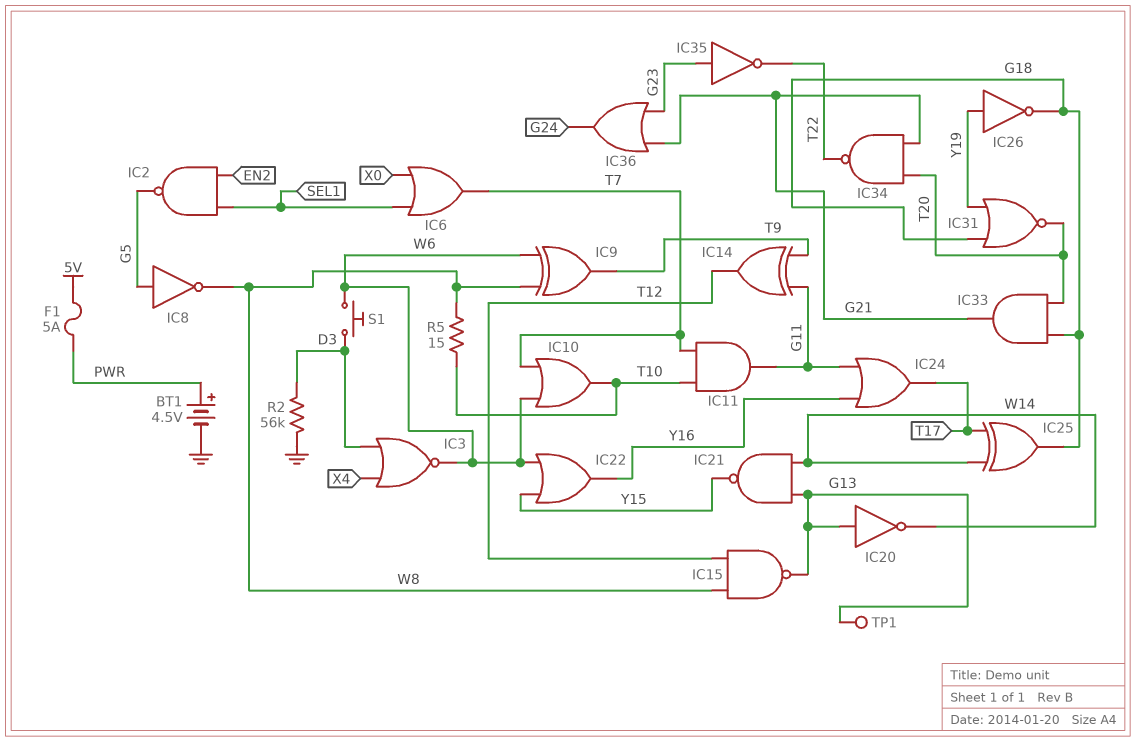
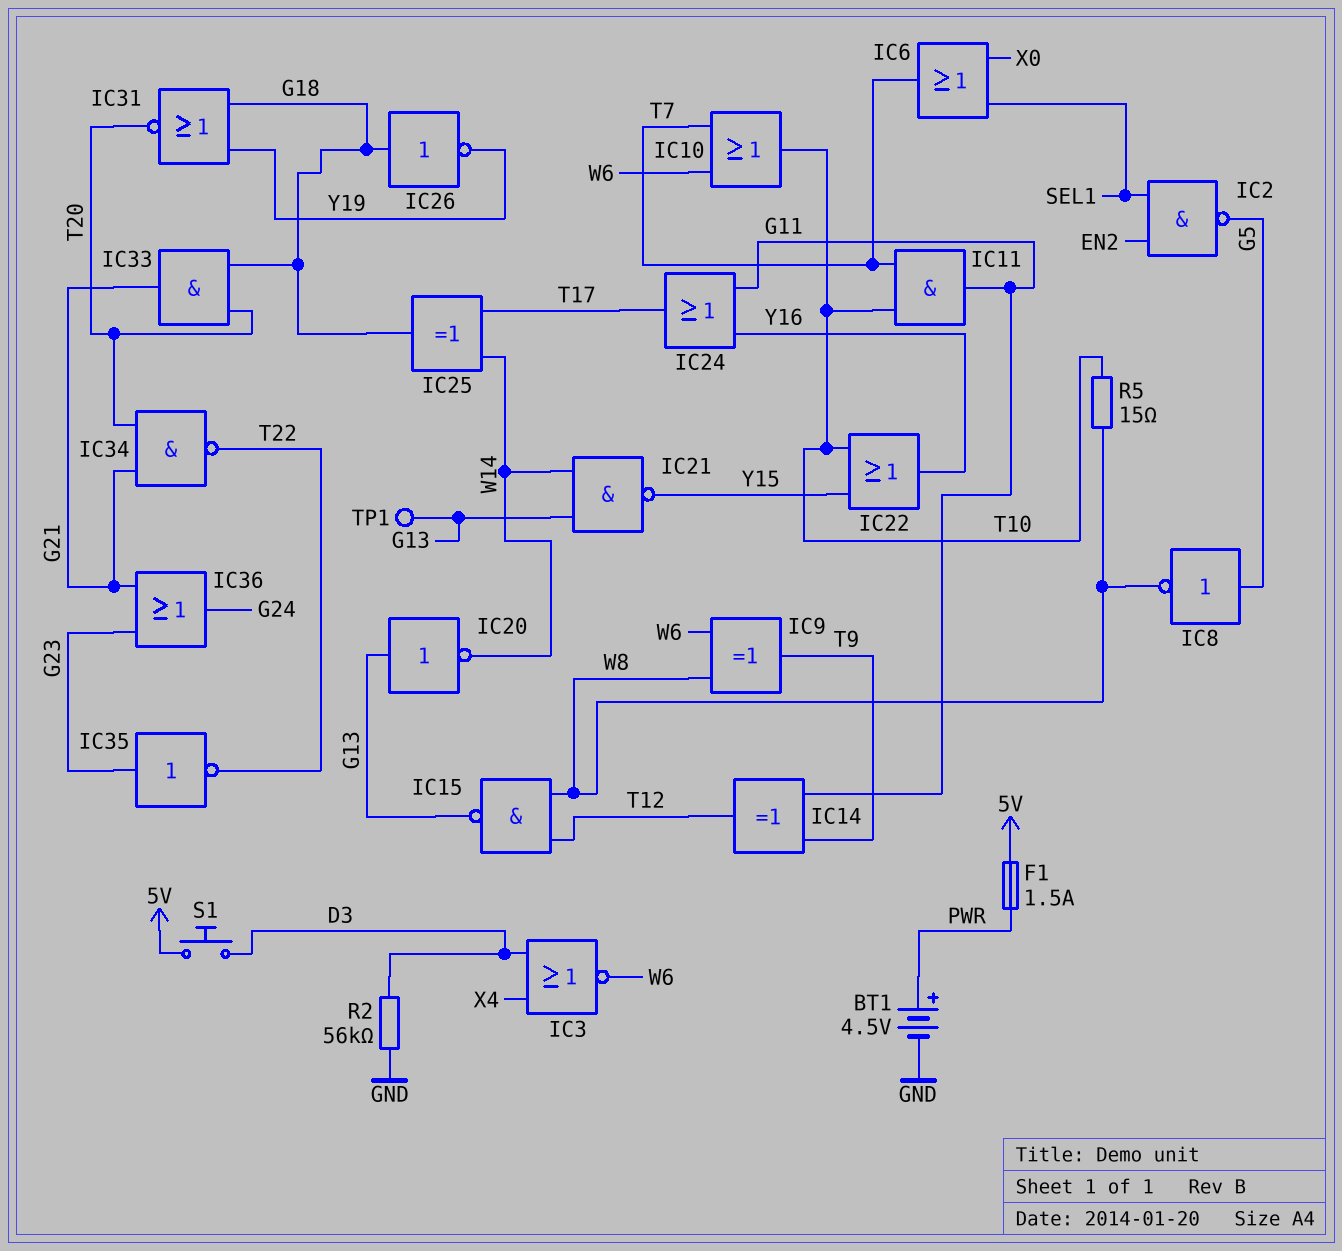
F1: 5A (5V, PWR) -> 1.5A (5V, PWR)
IC22: OR (in W6, in Y15, out Y16) -> OR (in T10, in Y15, out Y16)
IC26: NOT (in Y19, out G18) -> NOT (in G18, out Y19)
S1: button (D3, W6) -> button (5V, D3)

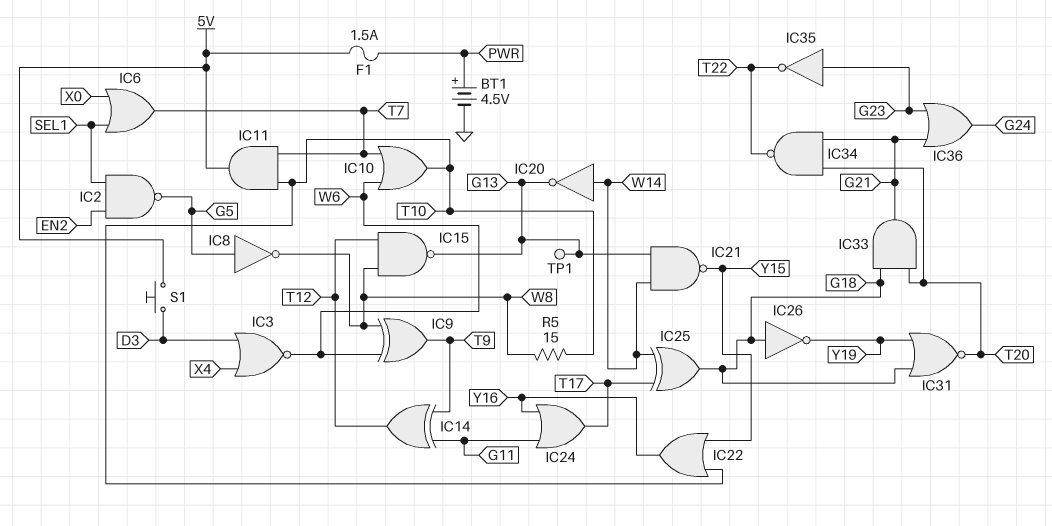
IC11: AND (in T7, in T10, out G11) -> AND (in T7, in T10, out 5V)
IC20: NOT (in G13, out W14) -> NOT (in W14, out G13)
R2: 56k (D3, GND) -> none

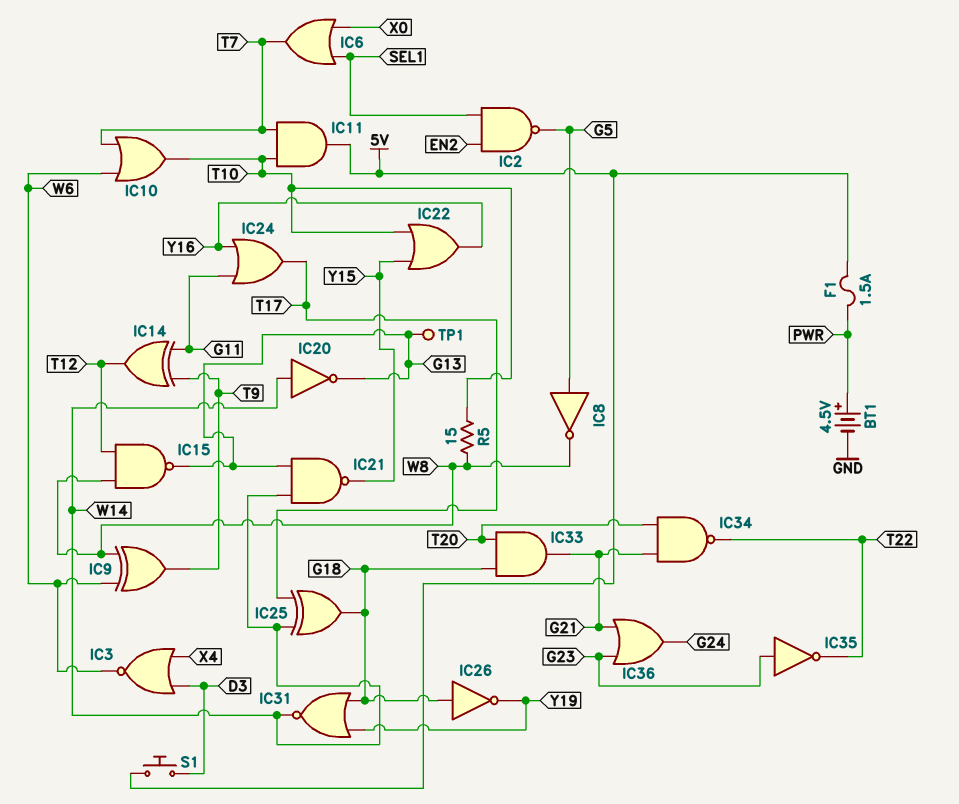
IC31: NOR (in G18, in Y19, out T20) -> NOR (in G18, in Y19, out W14)

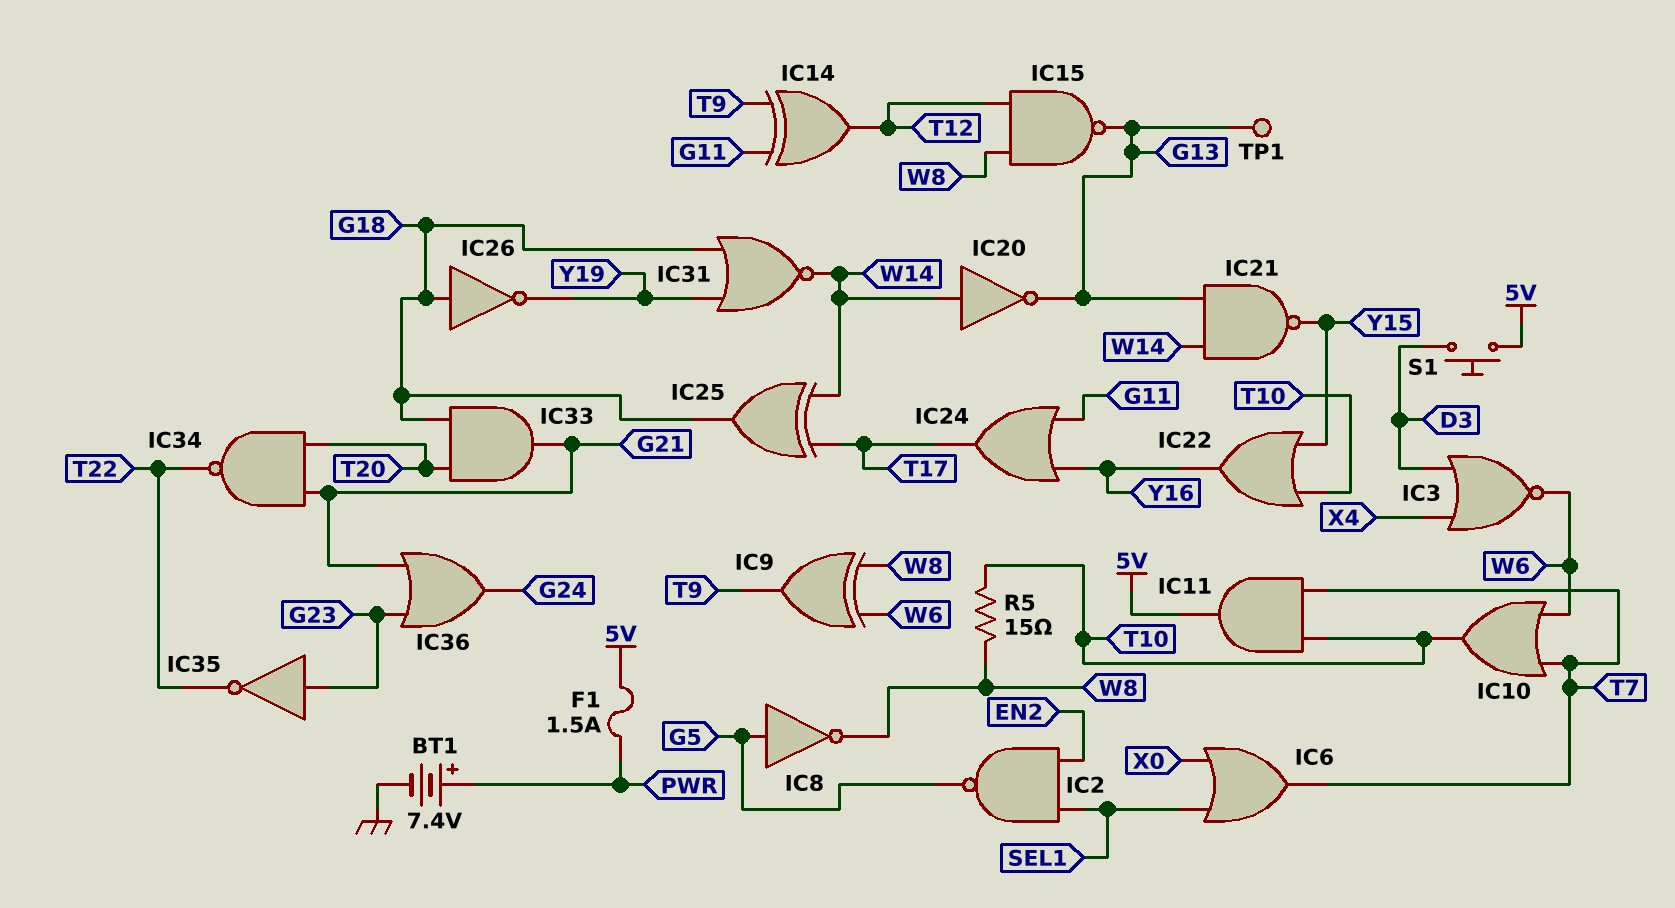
BT1: 4.5V (plus PWR, minus GND) -> 7.4V (plus PWR, minus GND)

